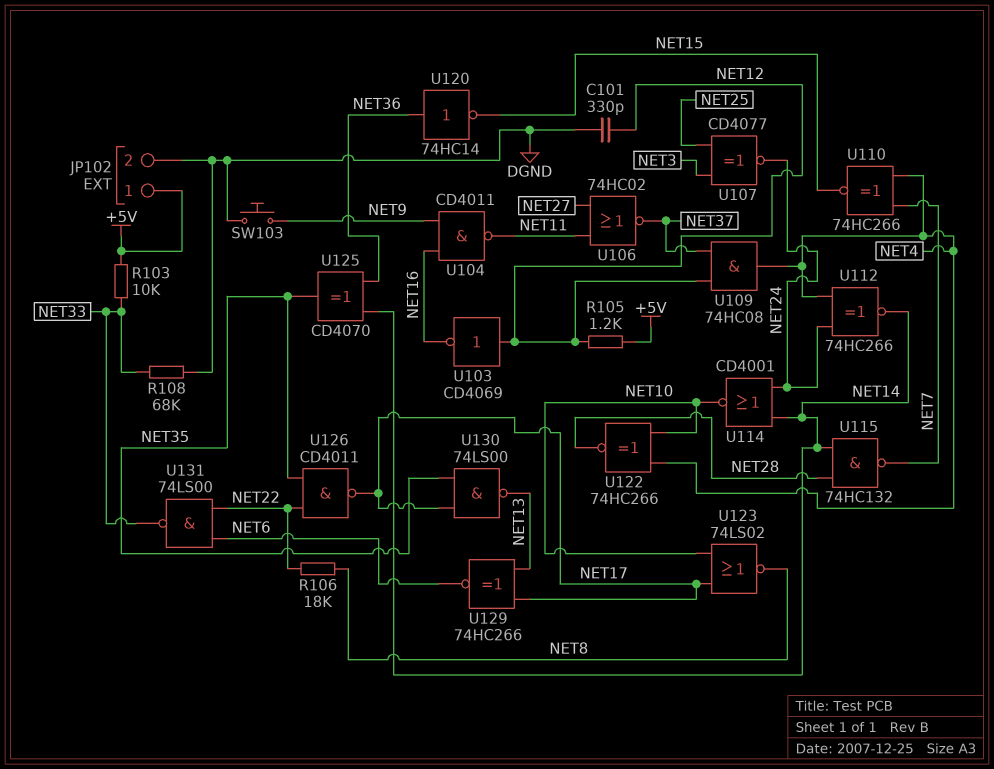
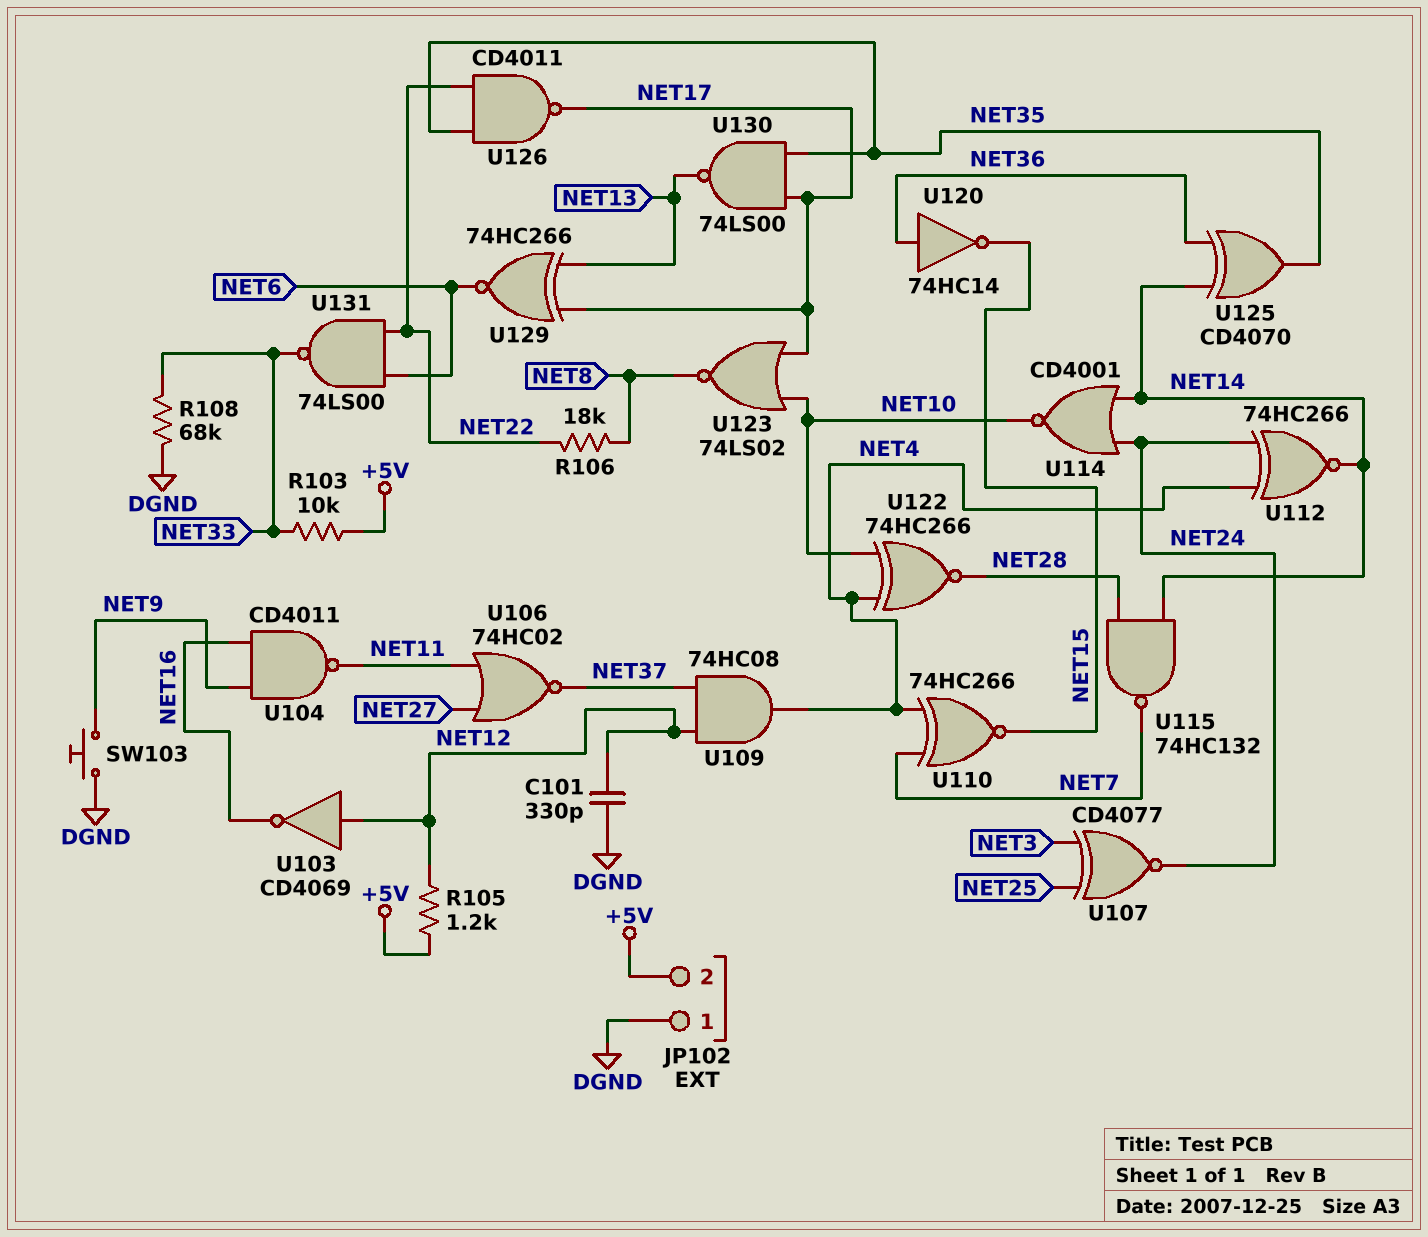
JP102 pin 1: +5V -> DGND
JP102 pin 2: DGND -> +5V

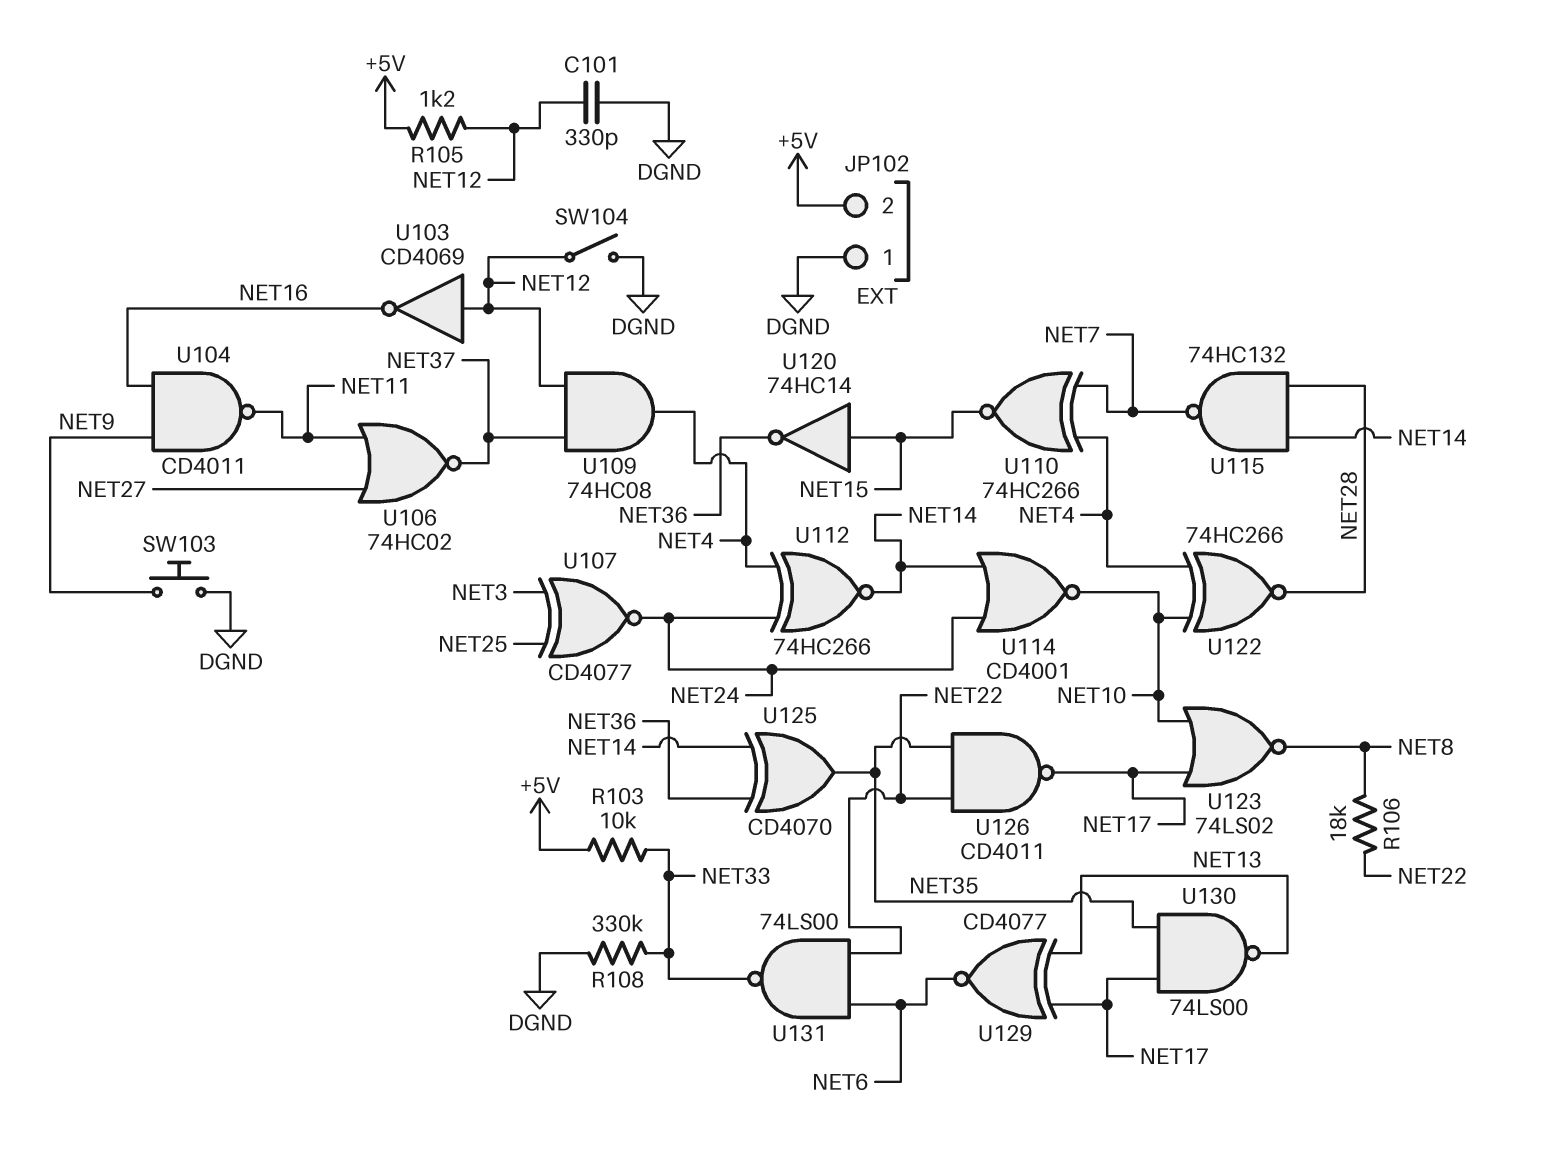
R108: 68k (DGND, NET33) -> 330k (DGND, NET33)
SW104: none -> switch (DGND, NET12)
U120: NOT 74HC14 (in NET36, out NET15) -> NOT 74HC14 (in NET15, out NET36)
U129: XNOR 74HC266 (in NET13, in NET17, out NET6) -> XNOR CD4077 (in NET13, in NET17, out NET6)

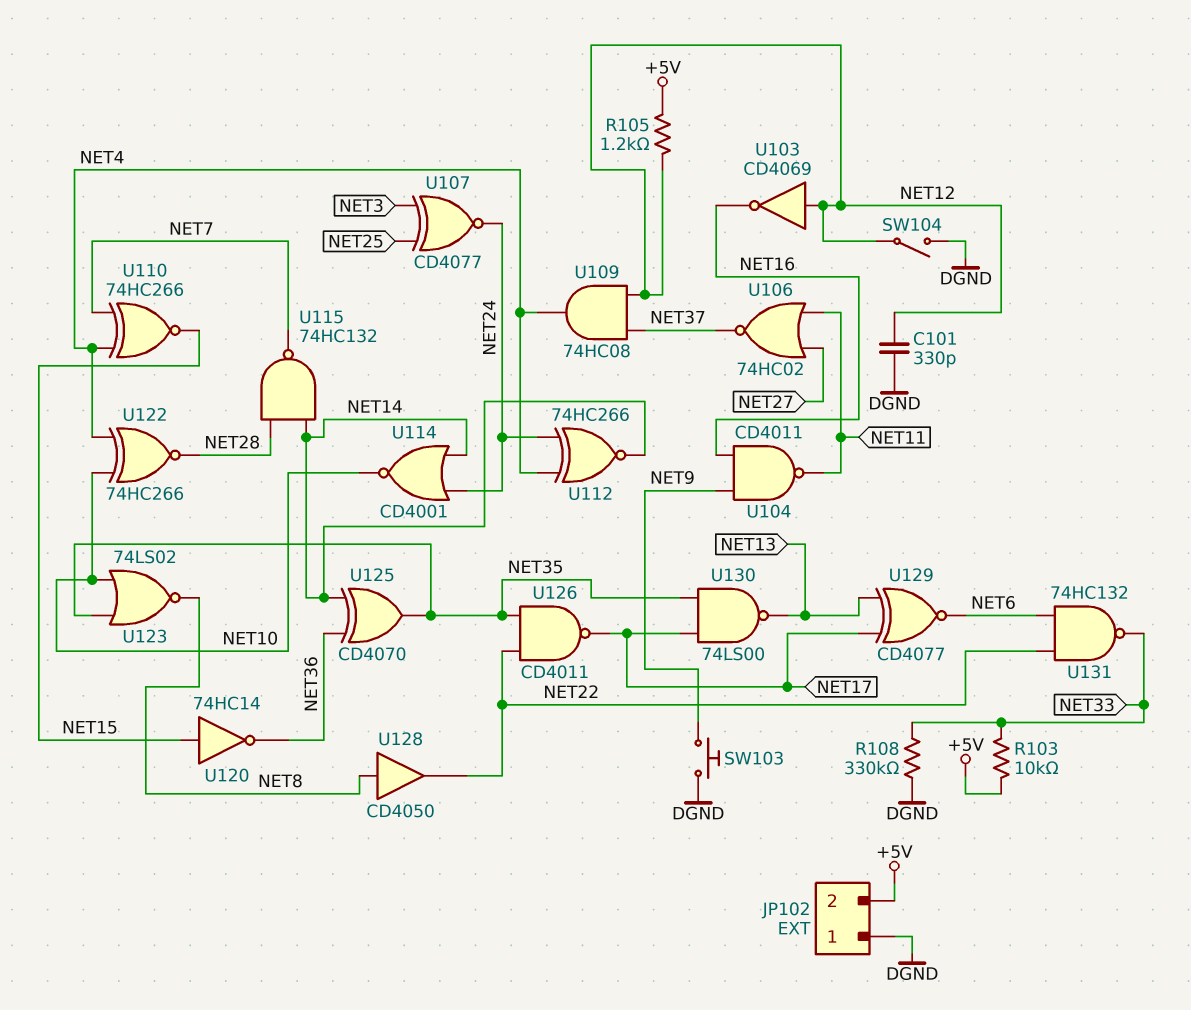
R106: 18k (NET8, NET22) -> none
U123: NOR 74LS02 (in NET10, in NET17, out NET8) -> NOR 74LS02 (in NET10, in NET35, out NET8)
U128: none -> buffer CD4050 (in NET8, out NET22)
U131: NAND 74LS00 (in NET6, in NET22, out NET33) -> NAND 74HC132 (in NET6, in NET22, out NET33)

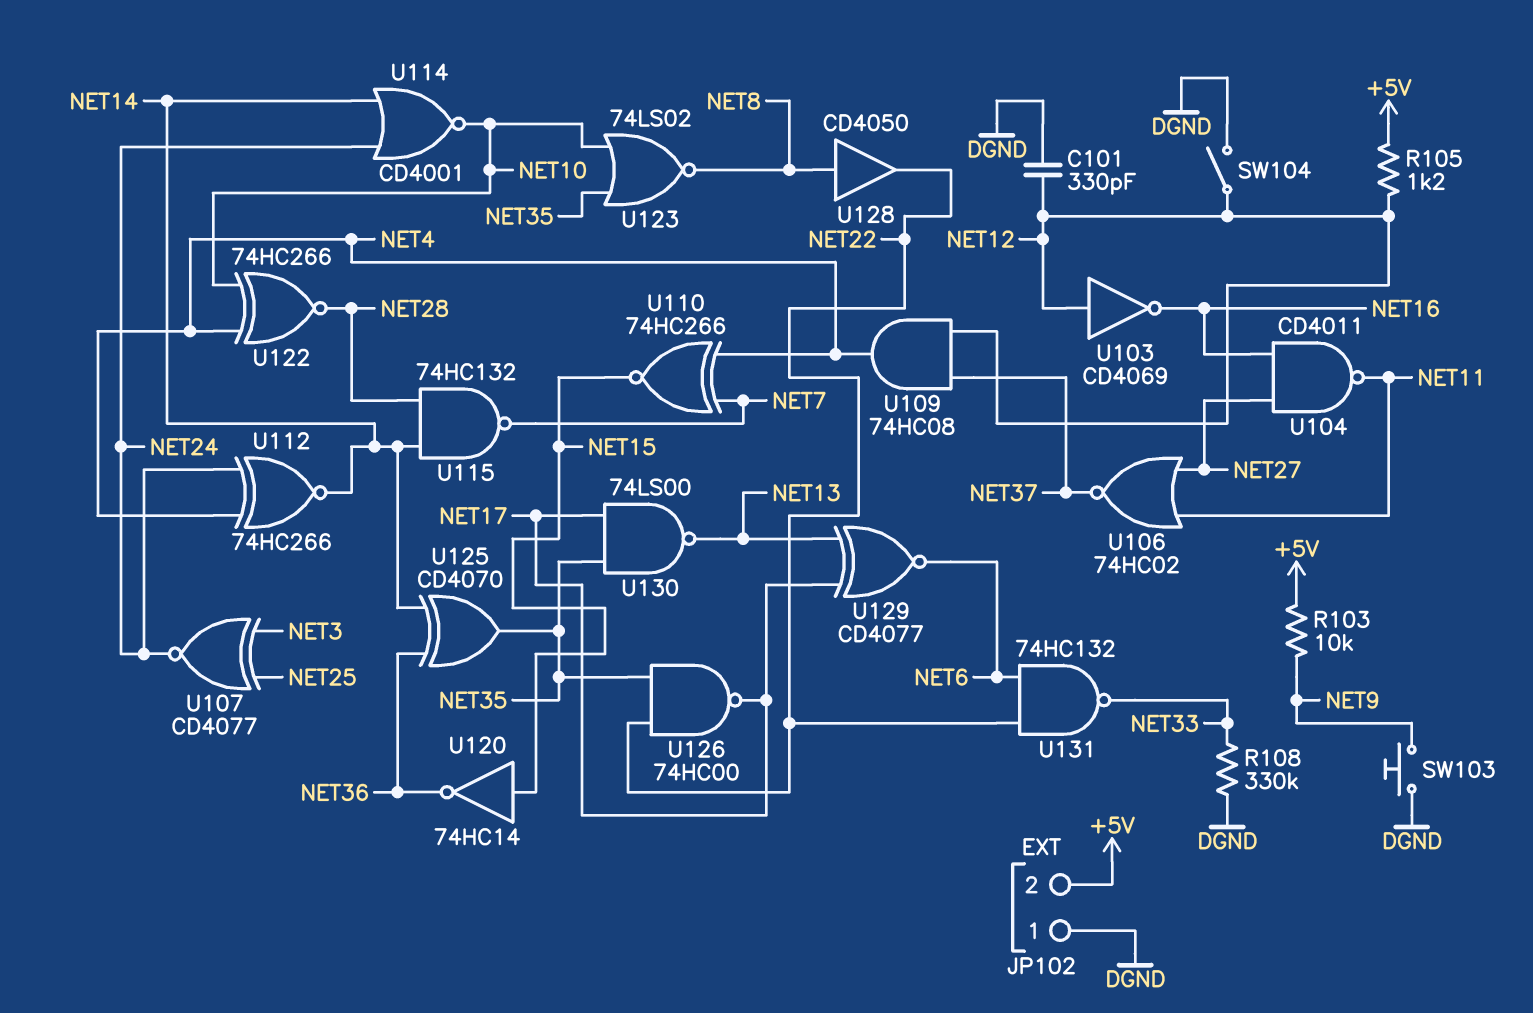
R103: 10k (+5V, NET33) -> 10k (+5V, NET9)
U104: NAND CD4011 (in NET9, in NET16, out NET11) -> NAND CD4011 (in NET16, in NET27, out NET11)
U126: NAND CD4011 (in NET22, in NET35, out NET17) -> NAND 74HC00 (in NET22, in NET35, out NET17)

